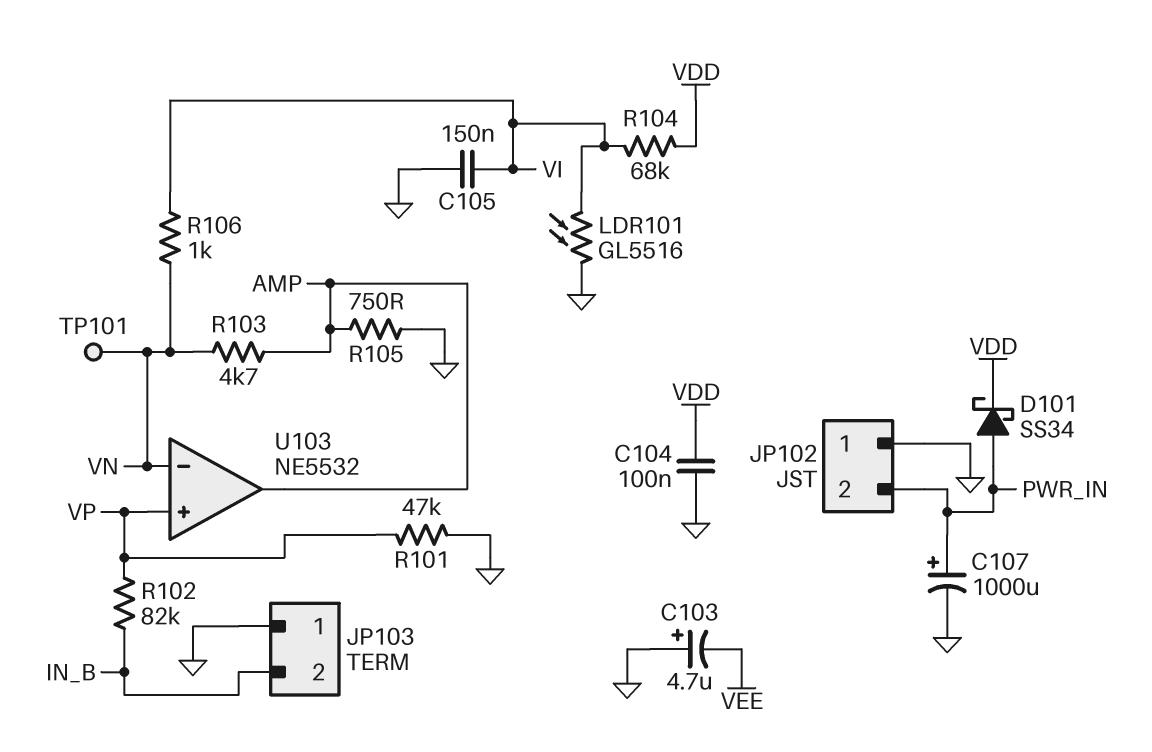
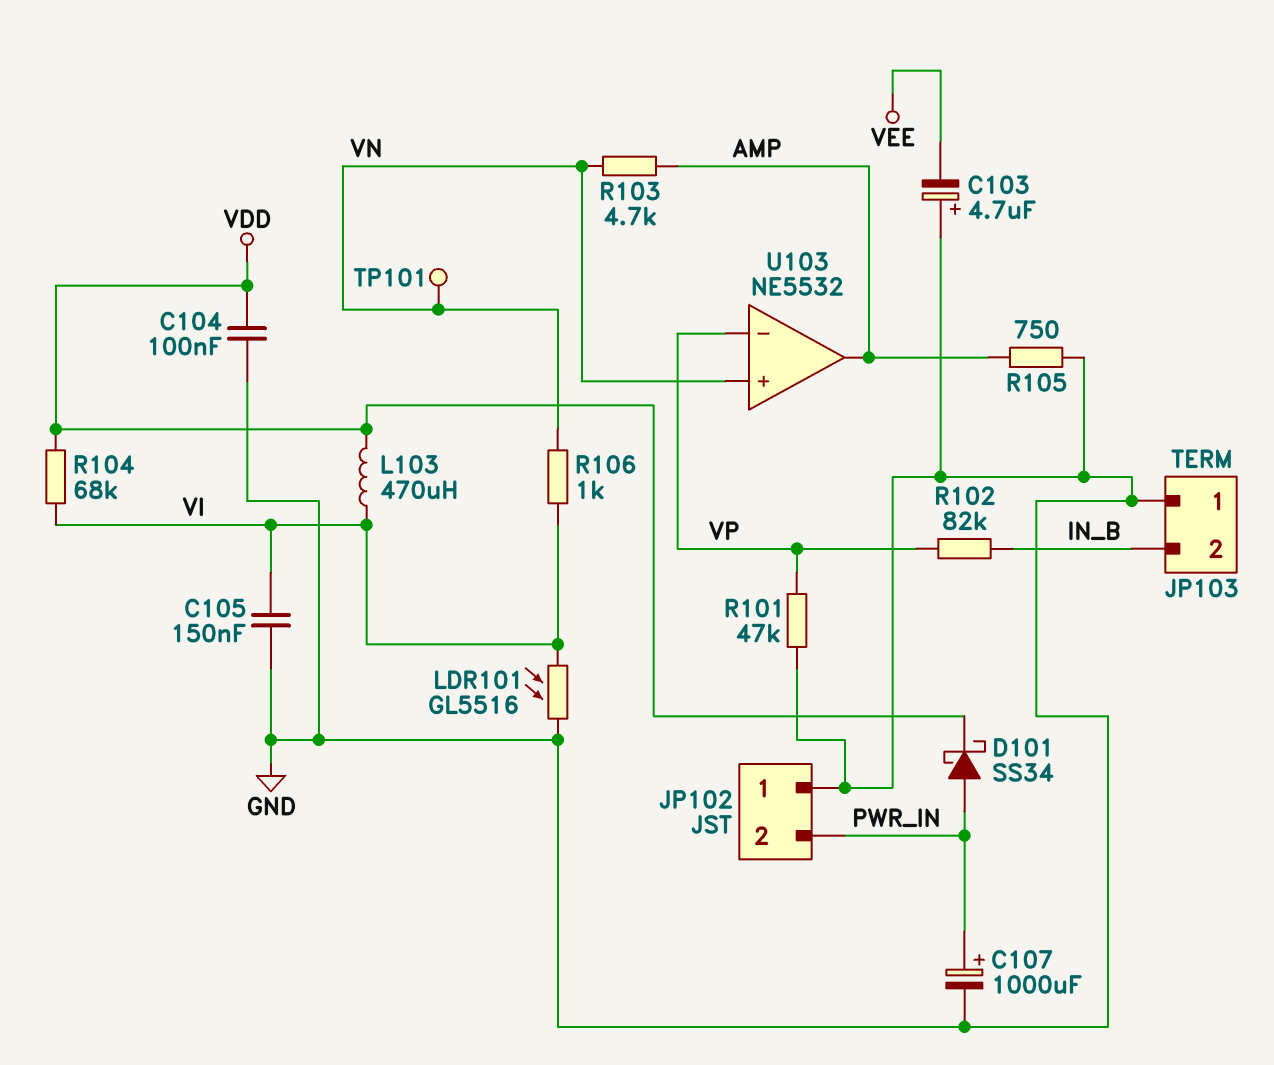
L103: none -> 470uH (VDD, VI)
U103 pin in+: VP -> VN
U103 pin in-: VN -> VP

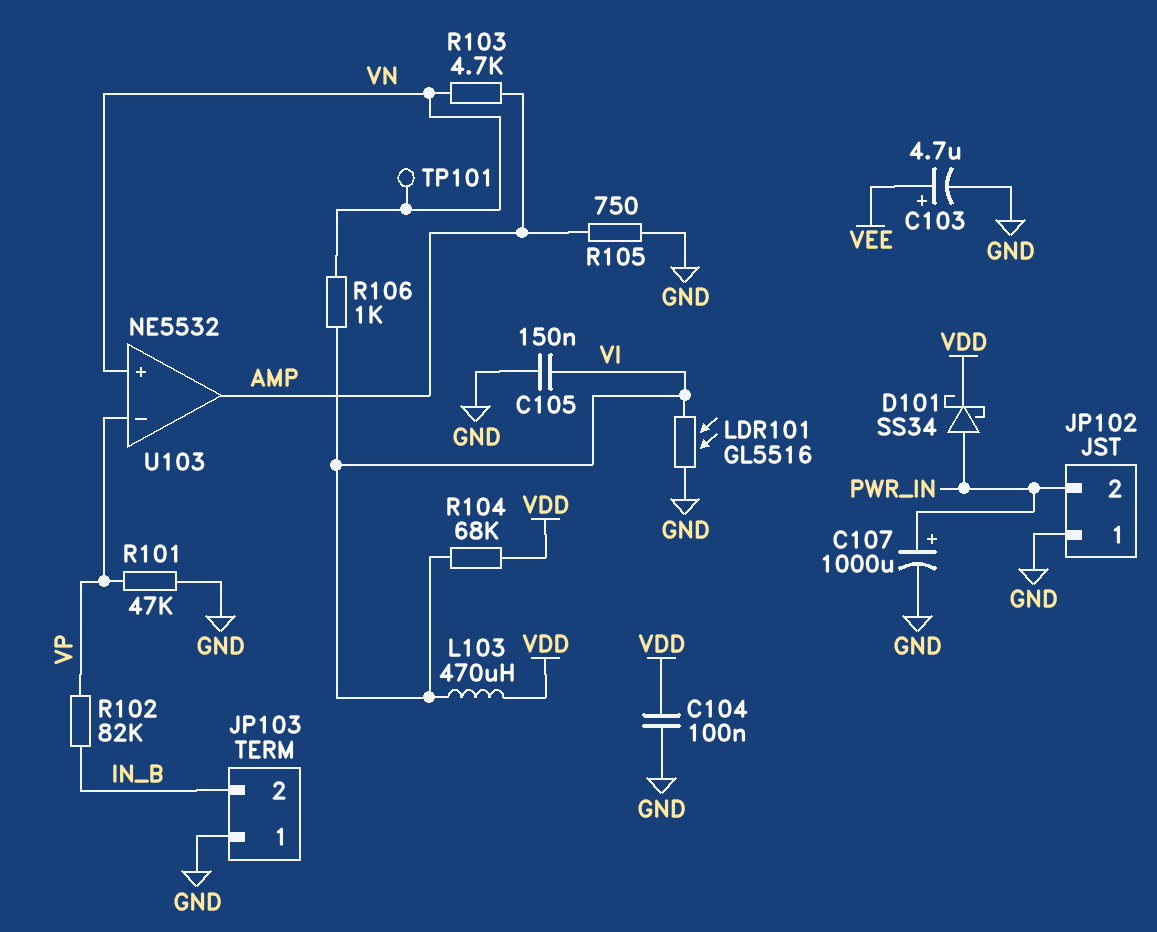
C103: 4.7uF (plus GND, minus VEE) -> 4.7uF (plus VEE, minus GND)

